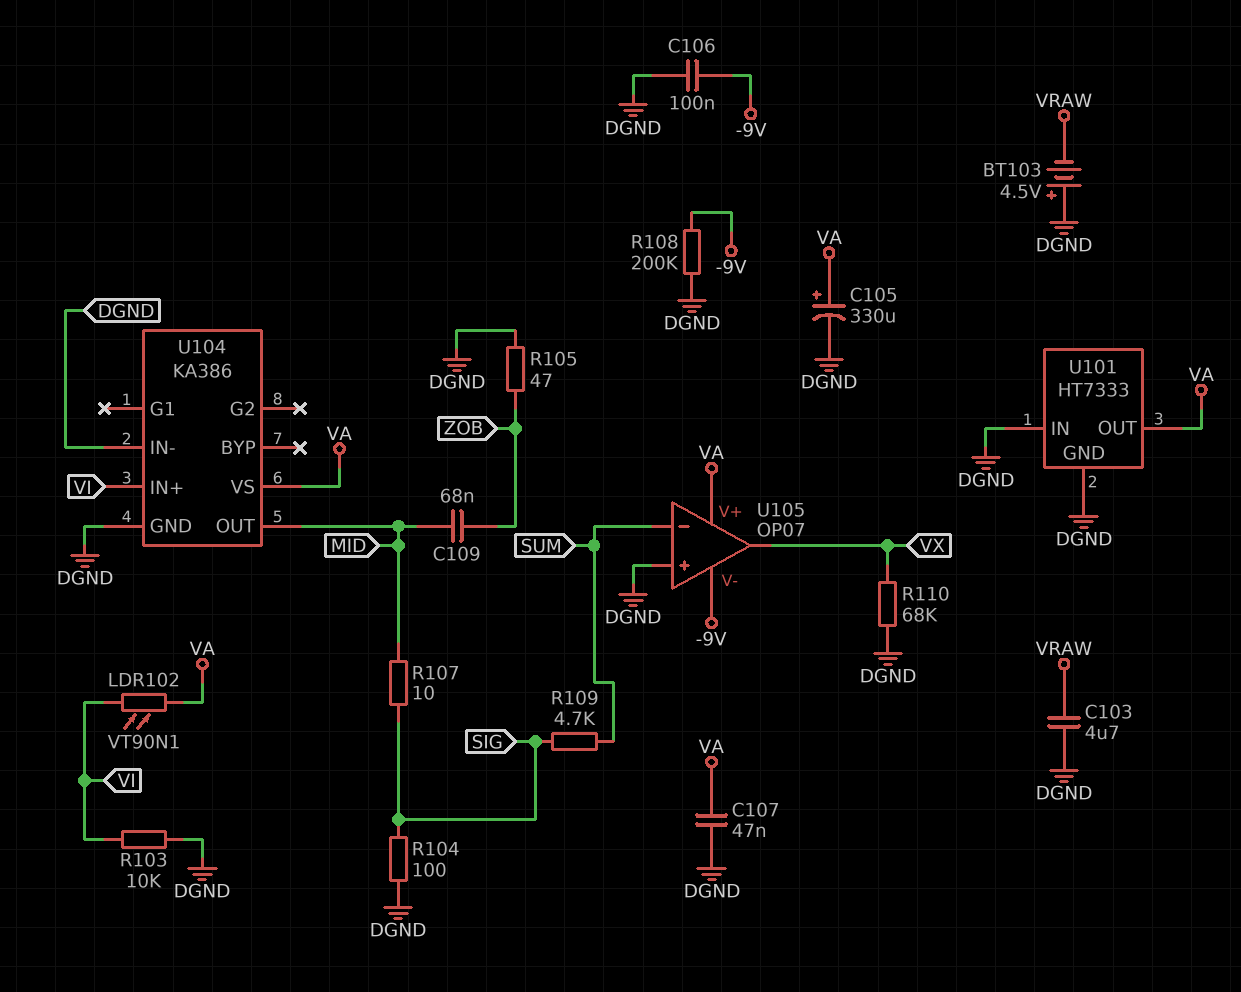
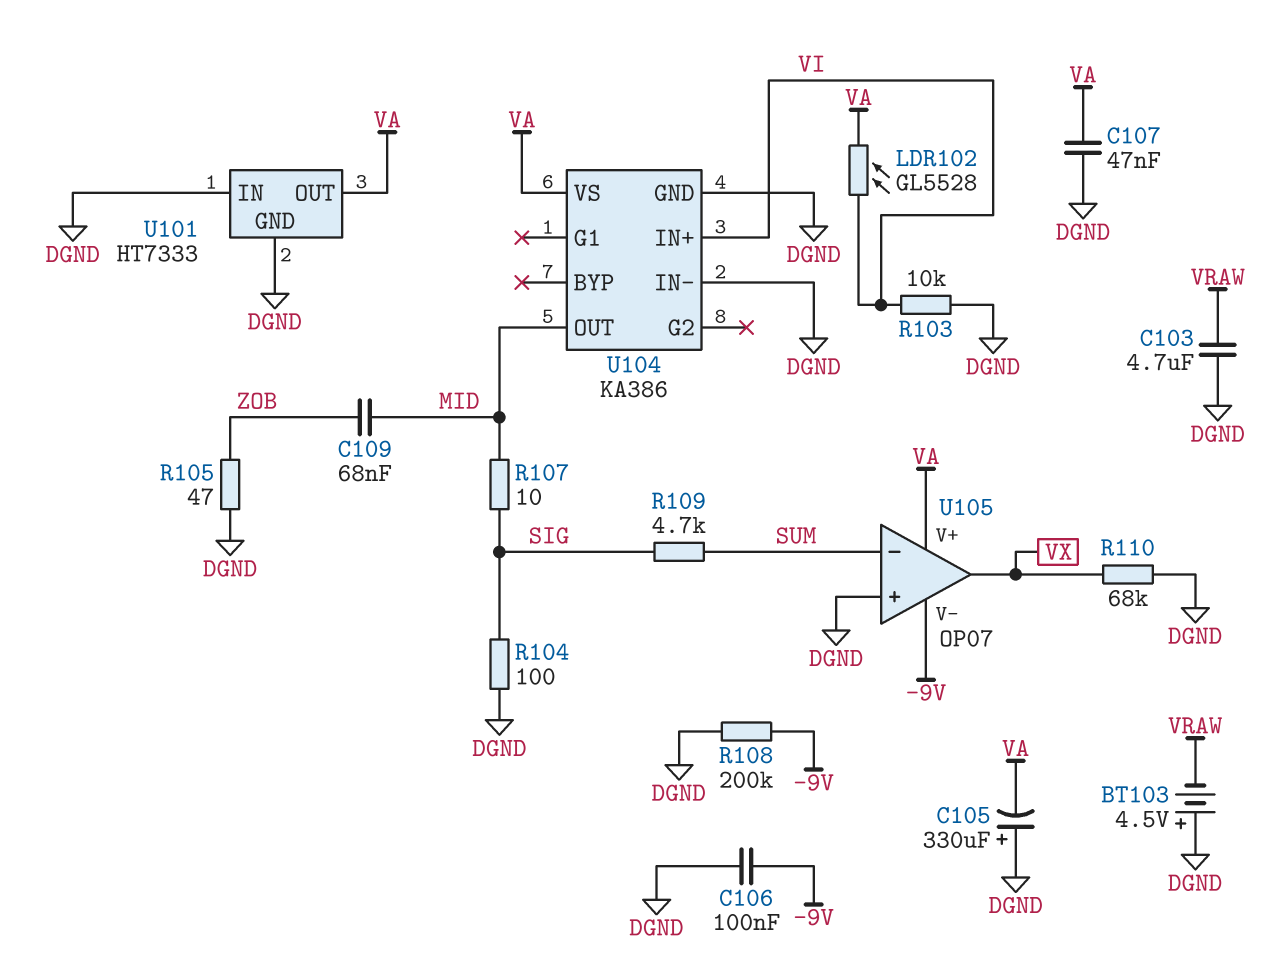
C105: 330uF (plus VA, minus DGND) -> 330uF (plus DGND, minus VA)
LDR102: VT90N1 (VA, VI) -> GL5528 (VA, VI)

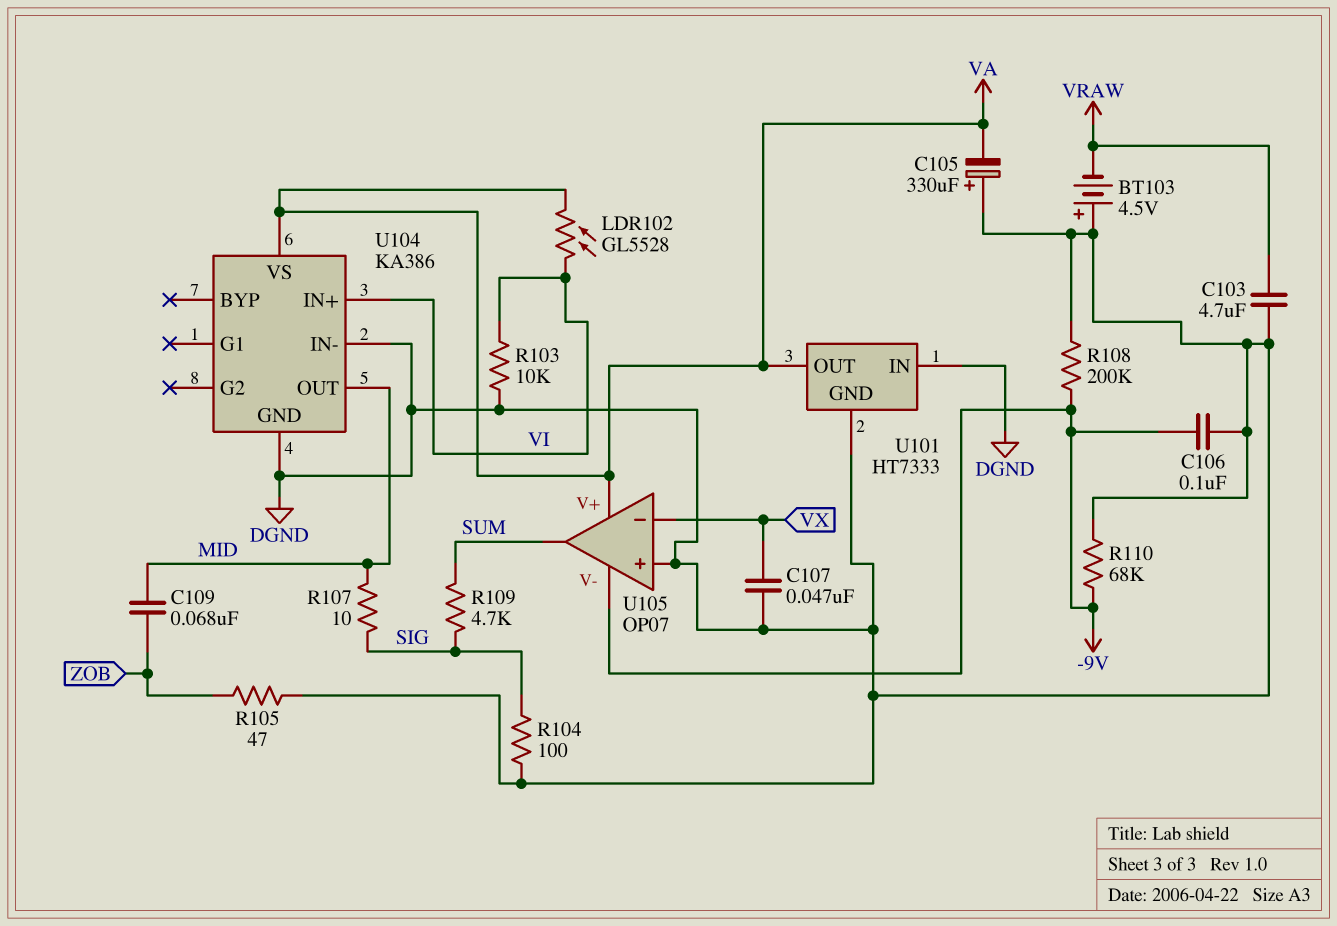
C107: 47nF (DGND, VA) -> 47nF (DGND, VX)
R110: 68k (DGND, VX) -> 68k (-9V, DGND)
U105 pin in-: SUM -> VX
U105 pin out: VX -> SUM

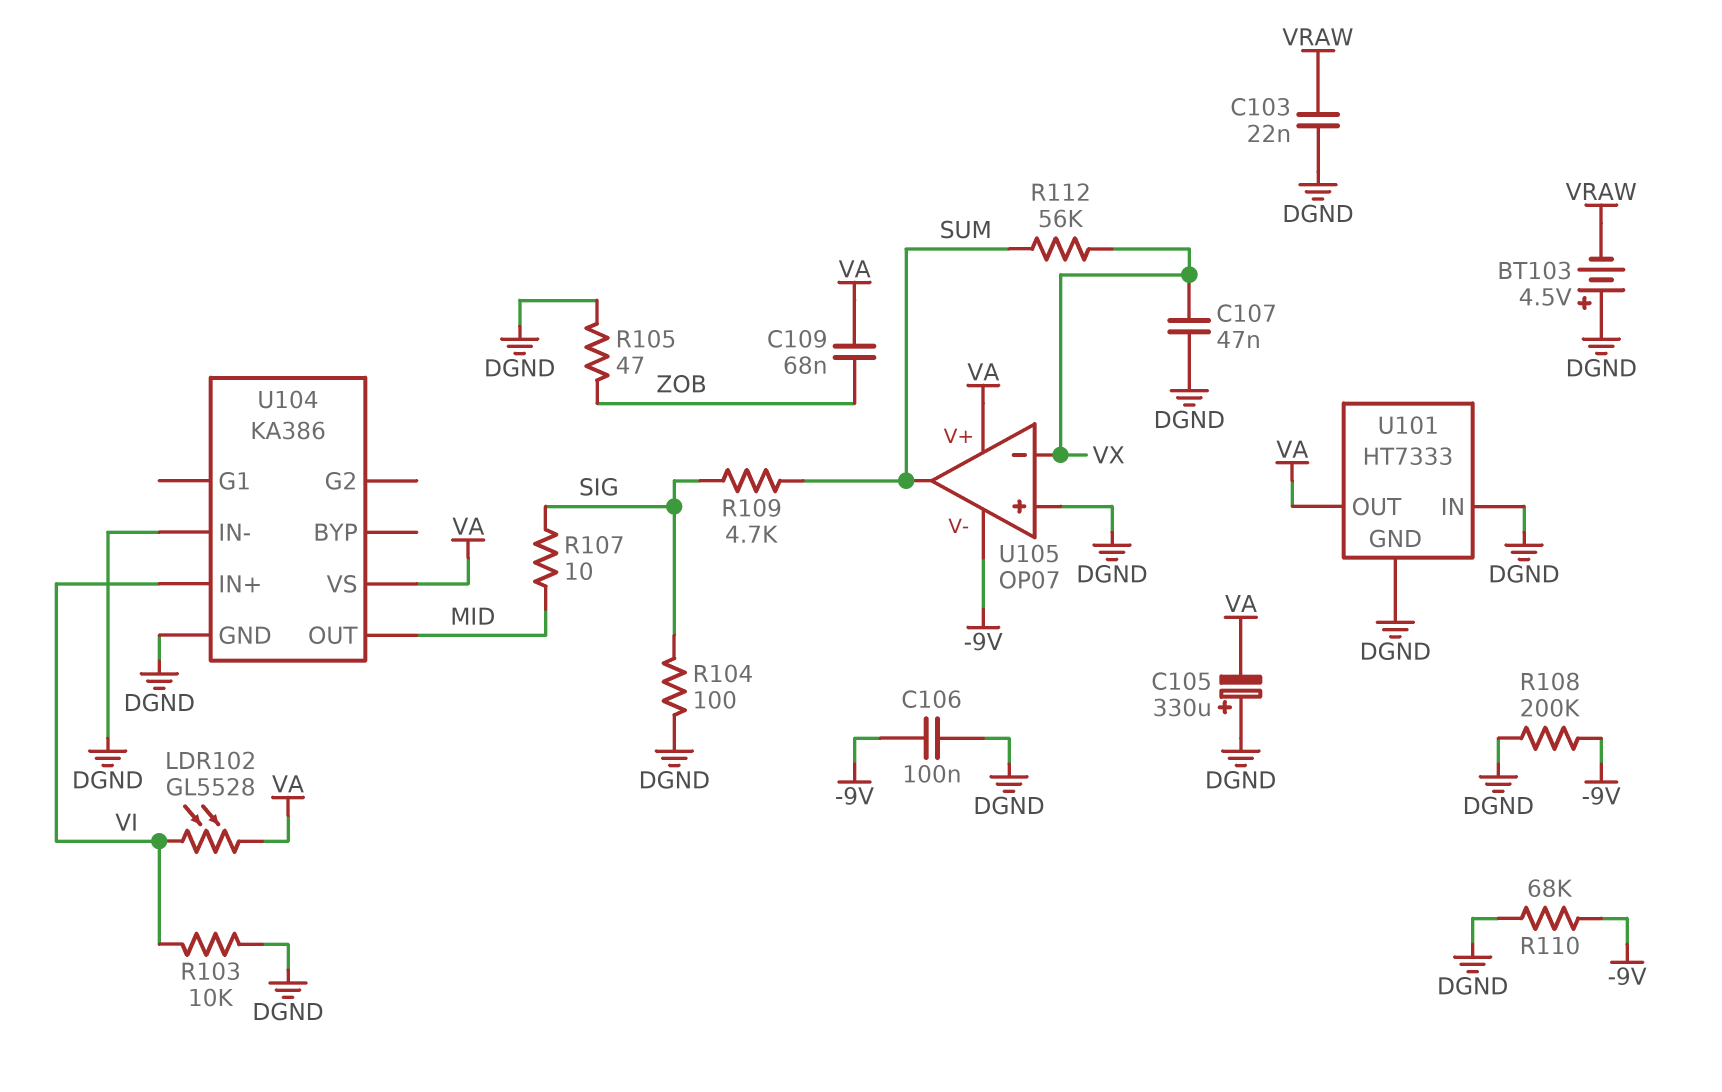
C103: 4.7uF (DGND, VRAW) -> 22nF (DGND, VRAW)
C109: 68nF (MID, ZOB) -> 68nF (VA, ZOB)
R112: none -> 56k (SUM, VX)

